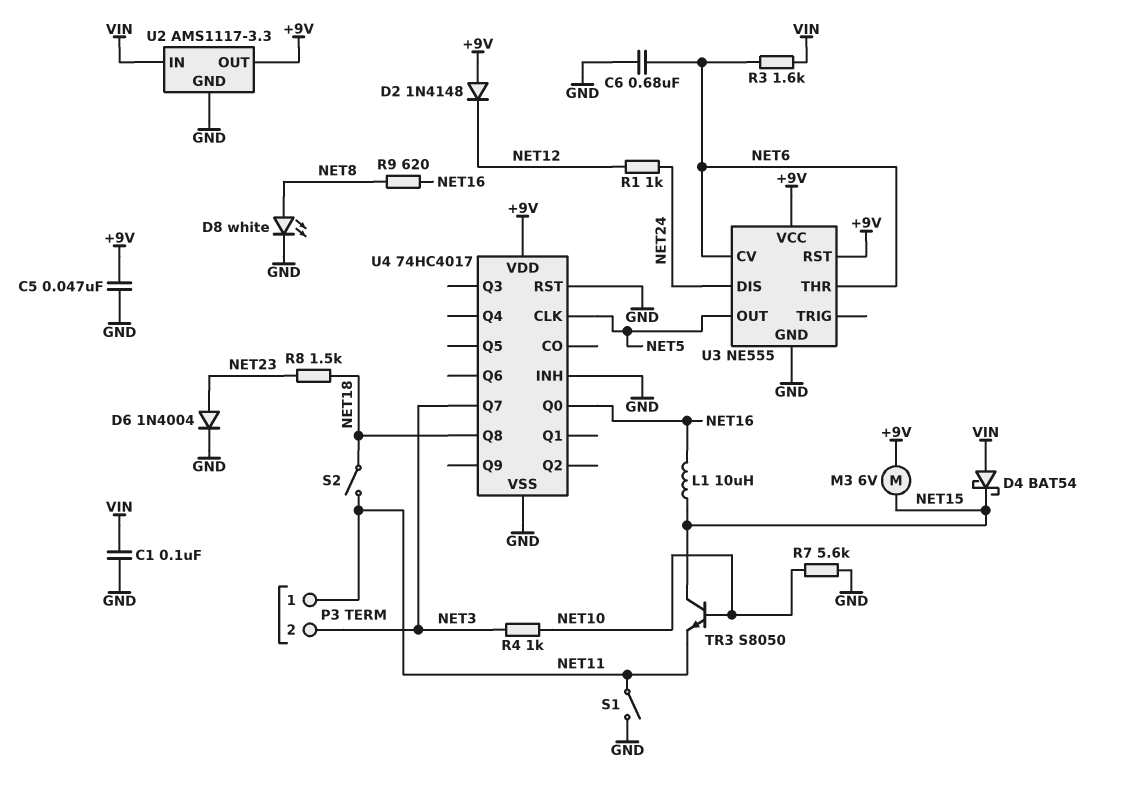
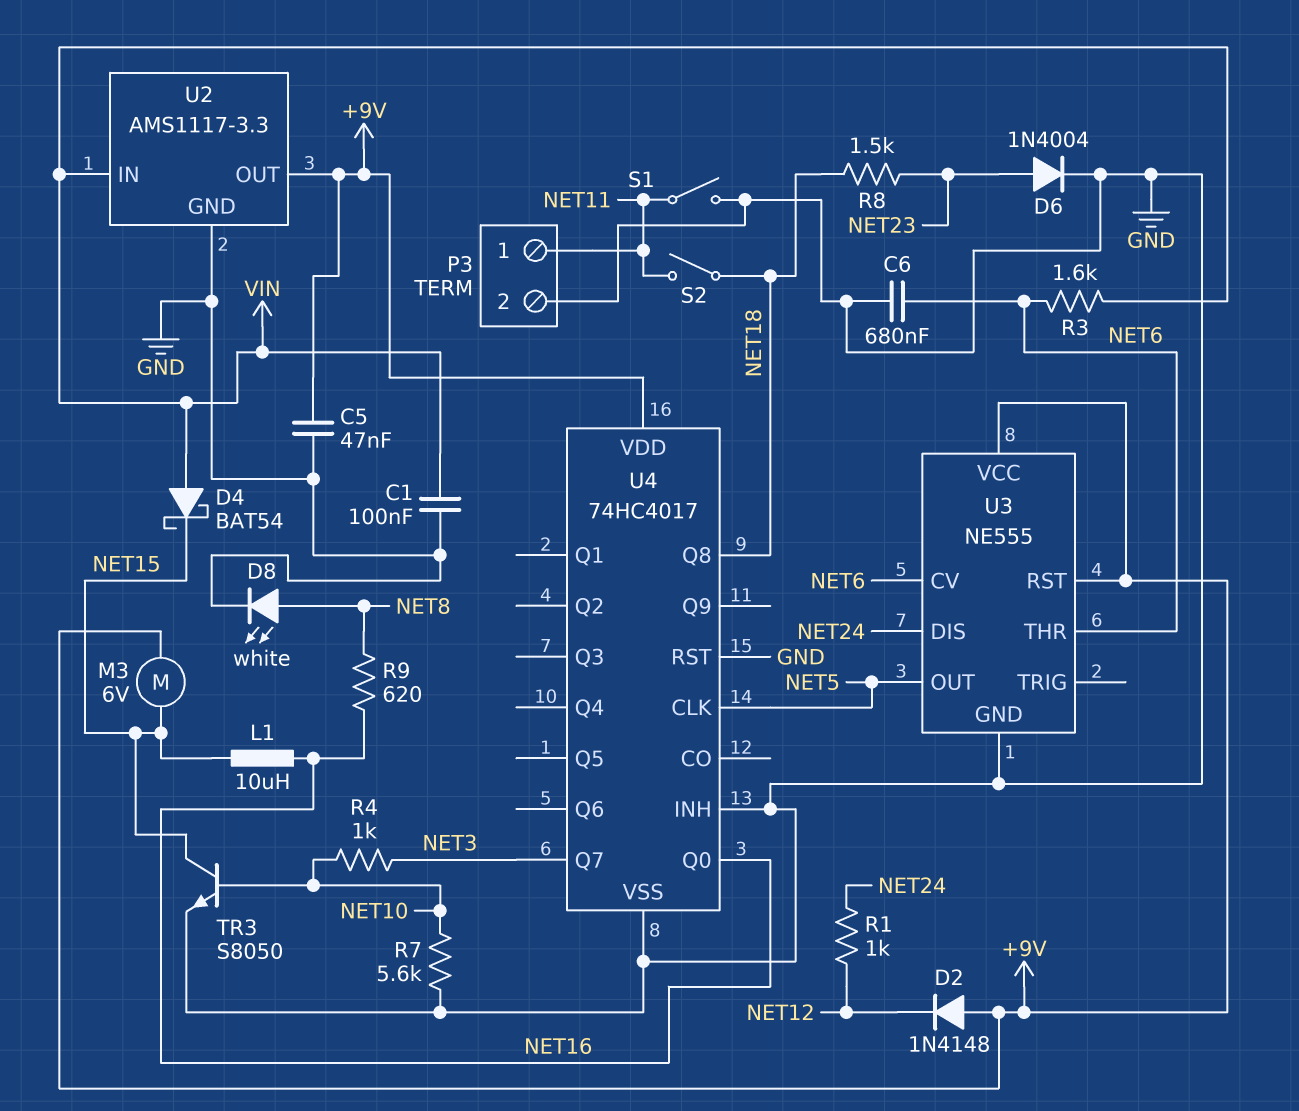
P3 pin 2: NET3 -> GND
TR3: NPN S8050 (B NET10, C NET15, E NET11) -> NPN S8050 (B NET10, C NET15, E GND)

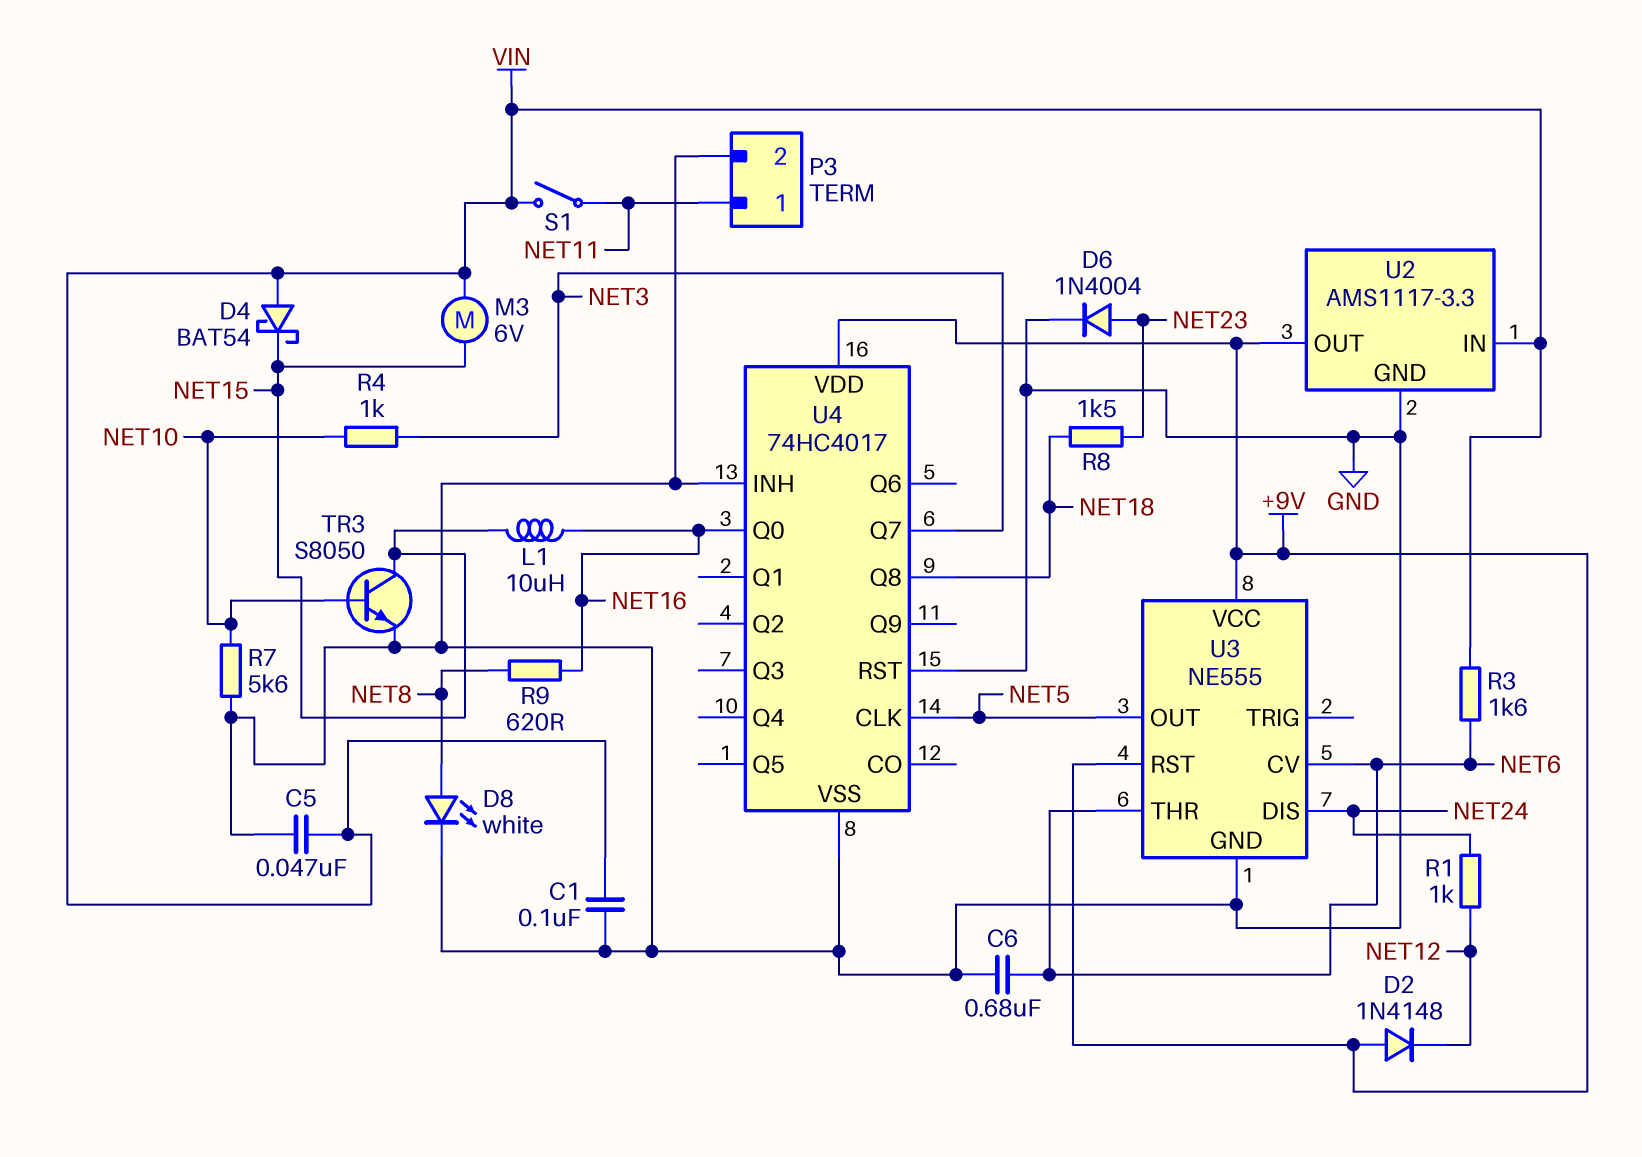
C5: 47nF (+9V, GND) -> 47nF (GND, VIN)
M3: motor 6V (+9V, NET15) -> motor 6V (NET15, VIN)
S1: switch (GND, NET11) -> switch (NET11, VIN)
S2: switch (NET11, NET18) -> none

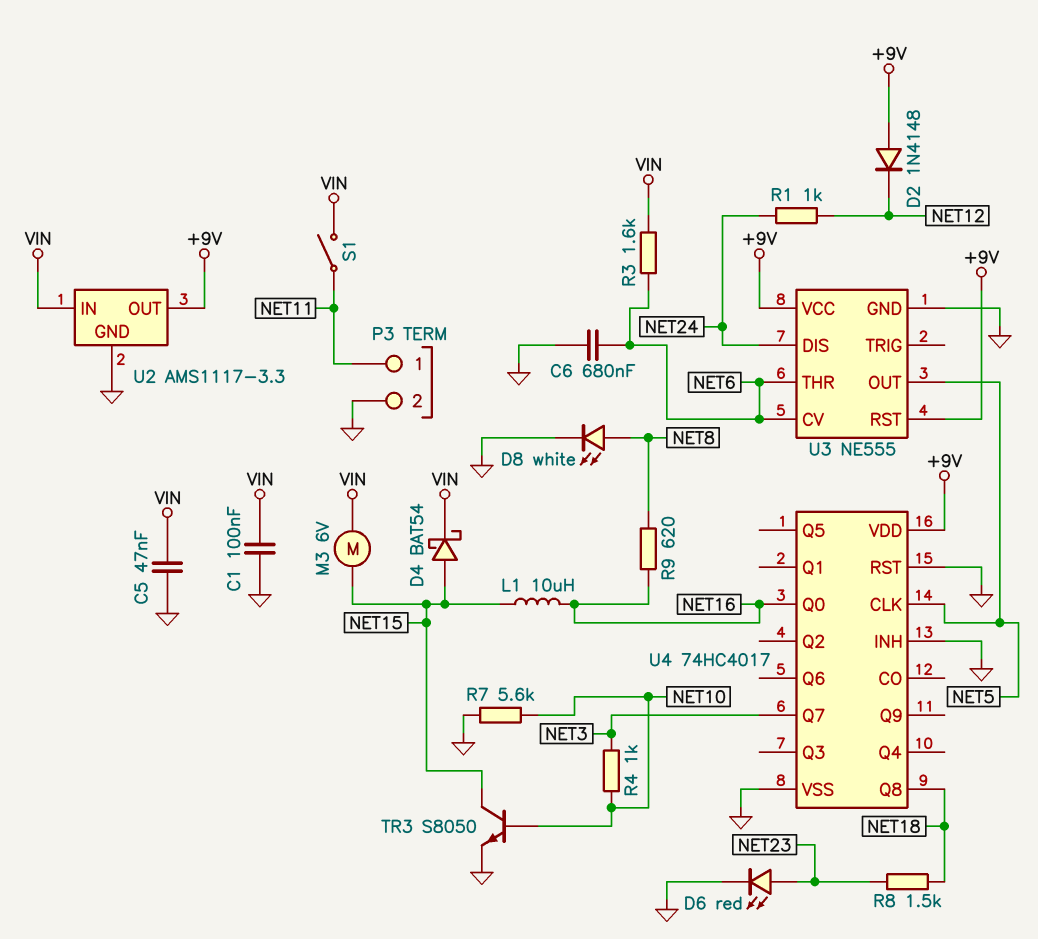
D4: schottky BAT54 (A VIN, K NET15) -> schottky BAT54 (A NET15, K VIN)
D6: diode 1N4004 (A NET23, K GND) -> LED red (A NET23, K GND)

